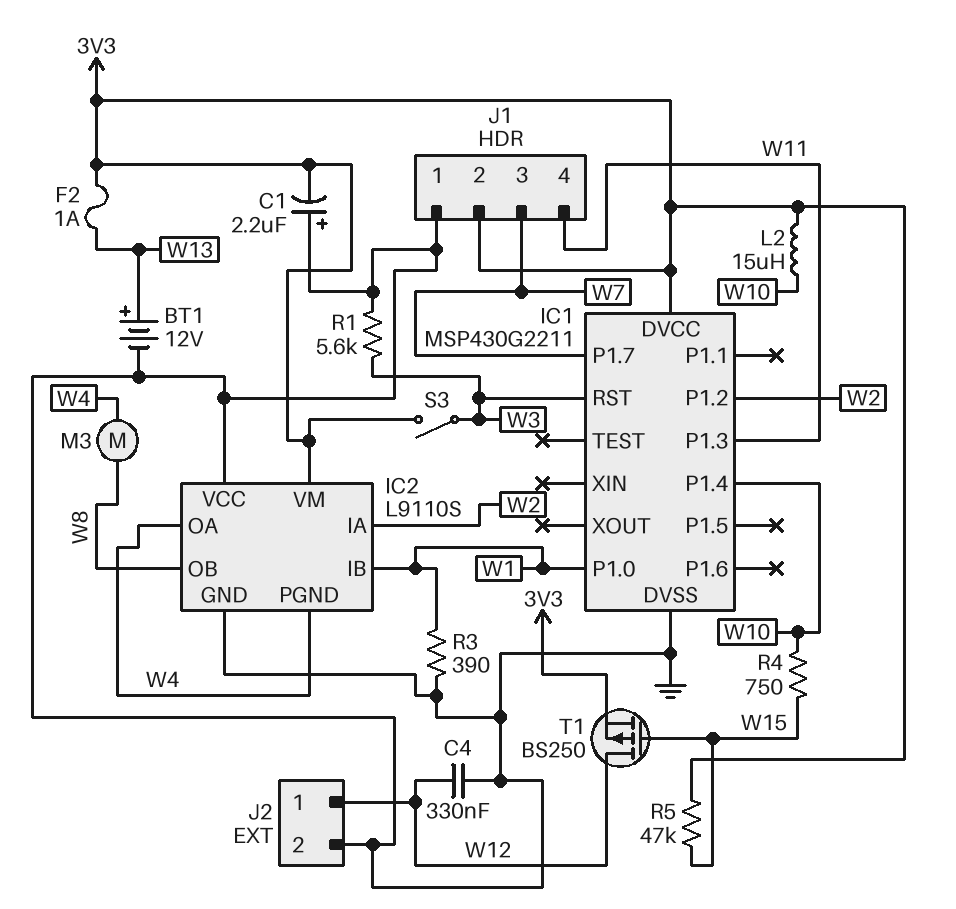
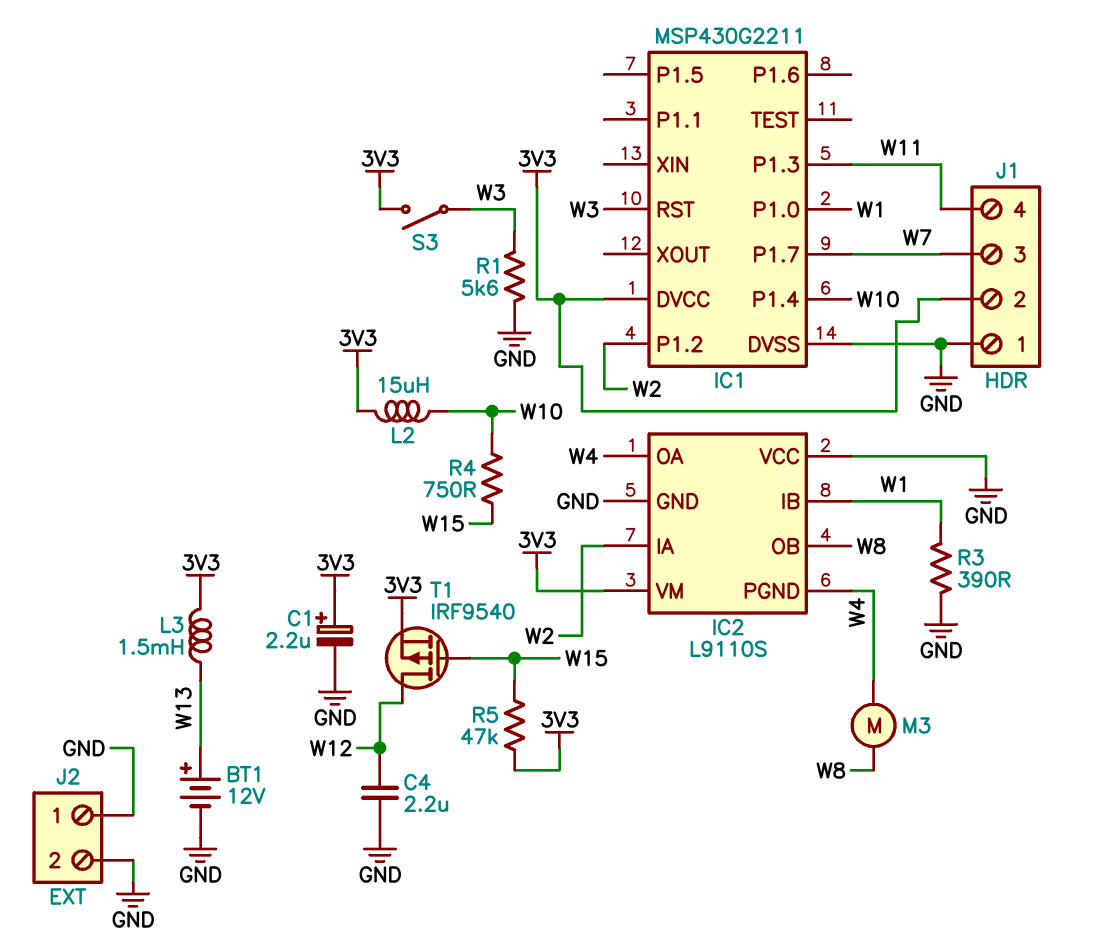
C1: 2.2uF (plus GND, minus 3V3) -> 2.2uF (plus 3V3, minus GND)
C4: 330nF (GND, W12) -> 2.2uF (GND, W12)
F2: 1A (3V3, W13) -> none
J2 pin 1: W12 -> GND
L3: none -> 1.5mH (3V3, W13)
T1: PMOS BS250 (G W15, D W12, S 3V3) -> PMOS IRF9540 (G W15, D W12, S 3V3)

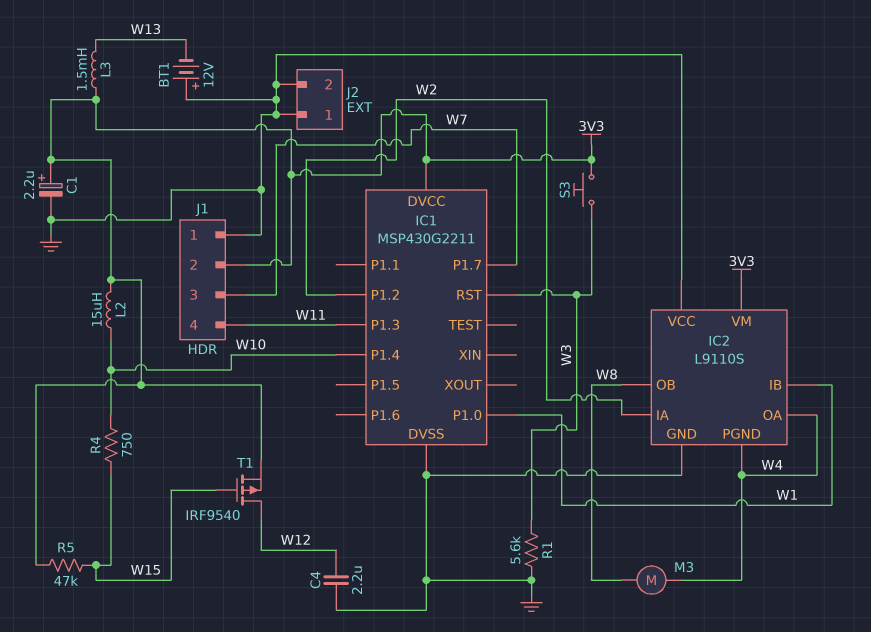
BT1: 12V (plus W13, minus GND) -> 12V (plus GND, minus W13)
R3: 390 (GND, W1) -> none
S3: switch (3V3, W3) -> button (3V3, W3)

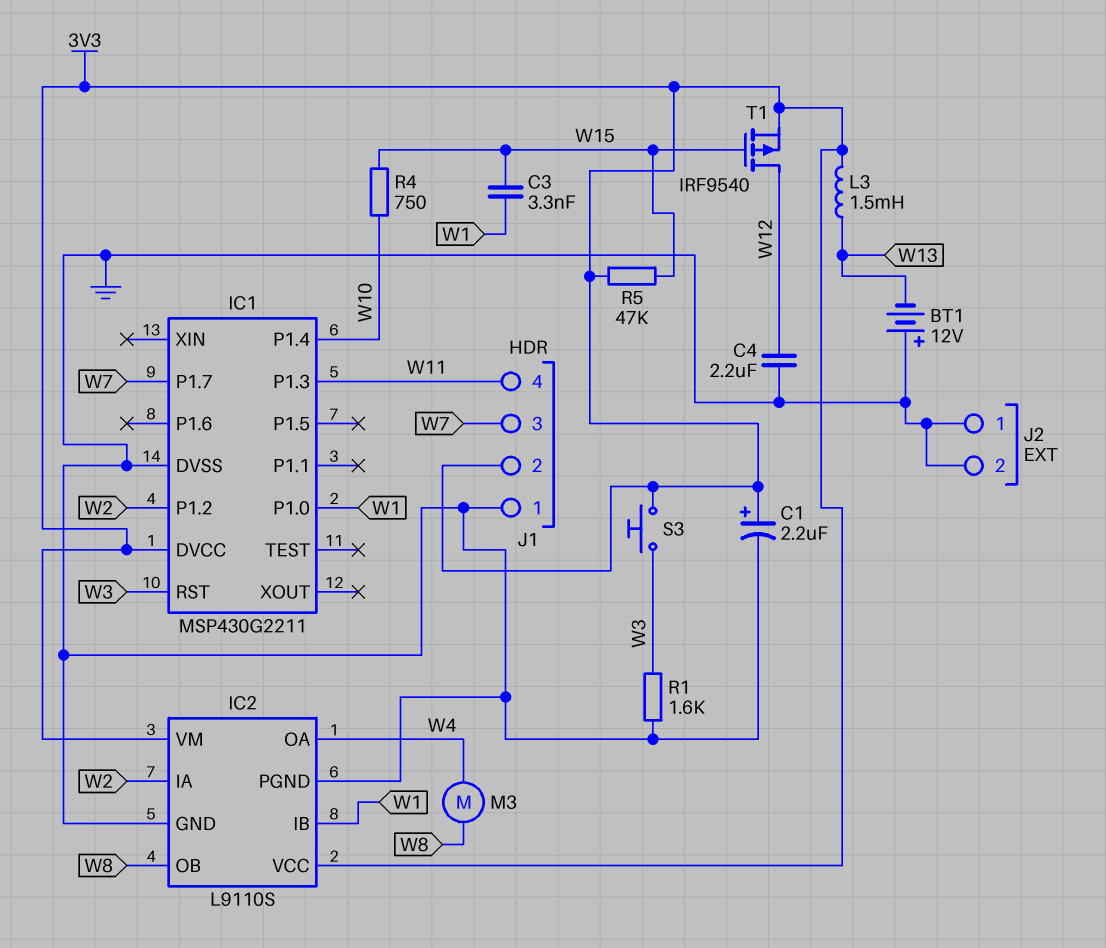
C3: none -> 3.3nF (W1, W15)
IC2 pin PGND: W4 -> GND
IC2 pin VCC: GND -> 3V3
L2: 15uH (3V3, W10) -> none
R1: 5.6k (GND, W3) -> 1.6k (GND, W3)

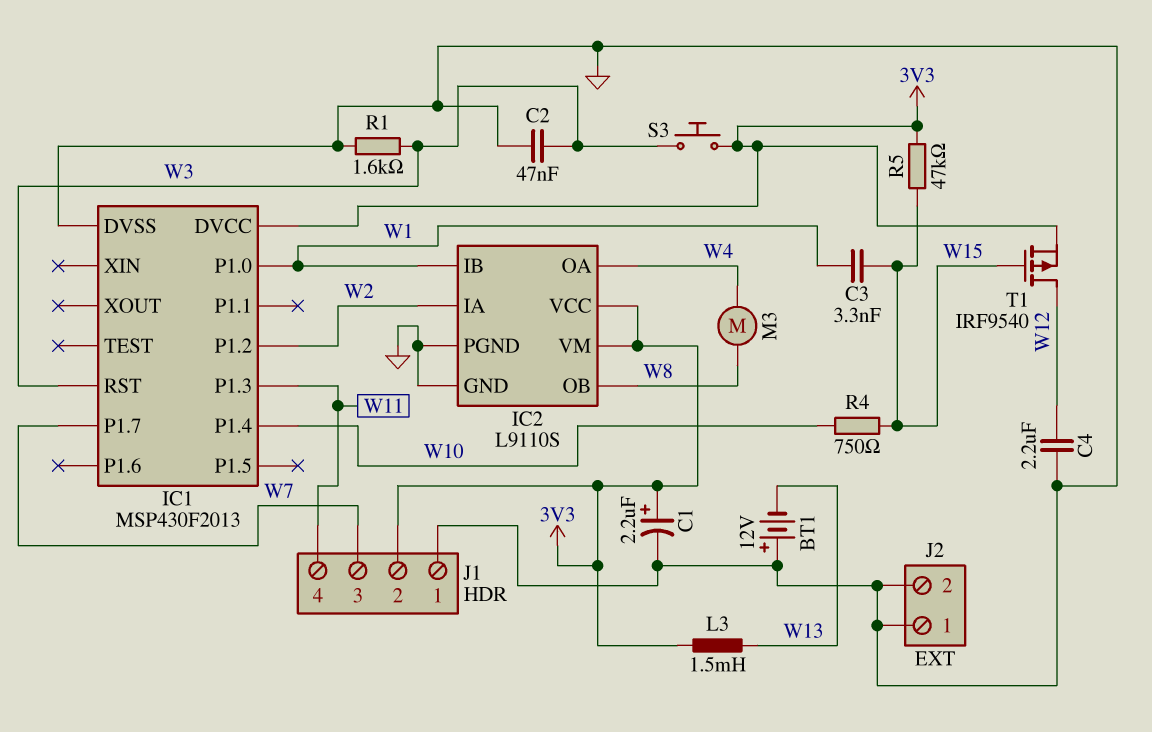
C2: none -> 47nF (GND, W3)
IC1: MSP430G2211 -> MSP430F2013

